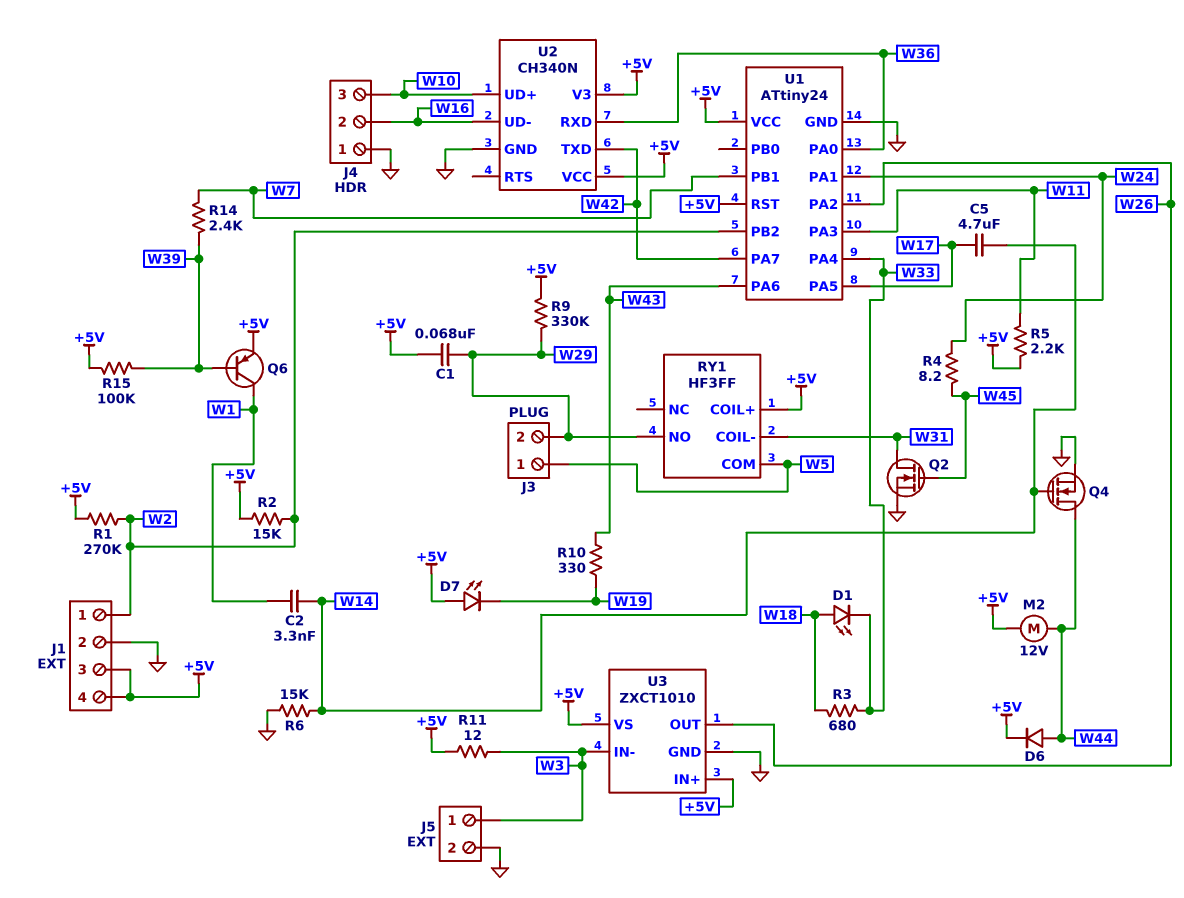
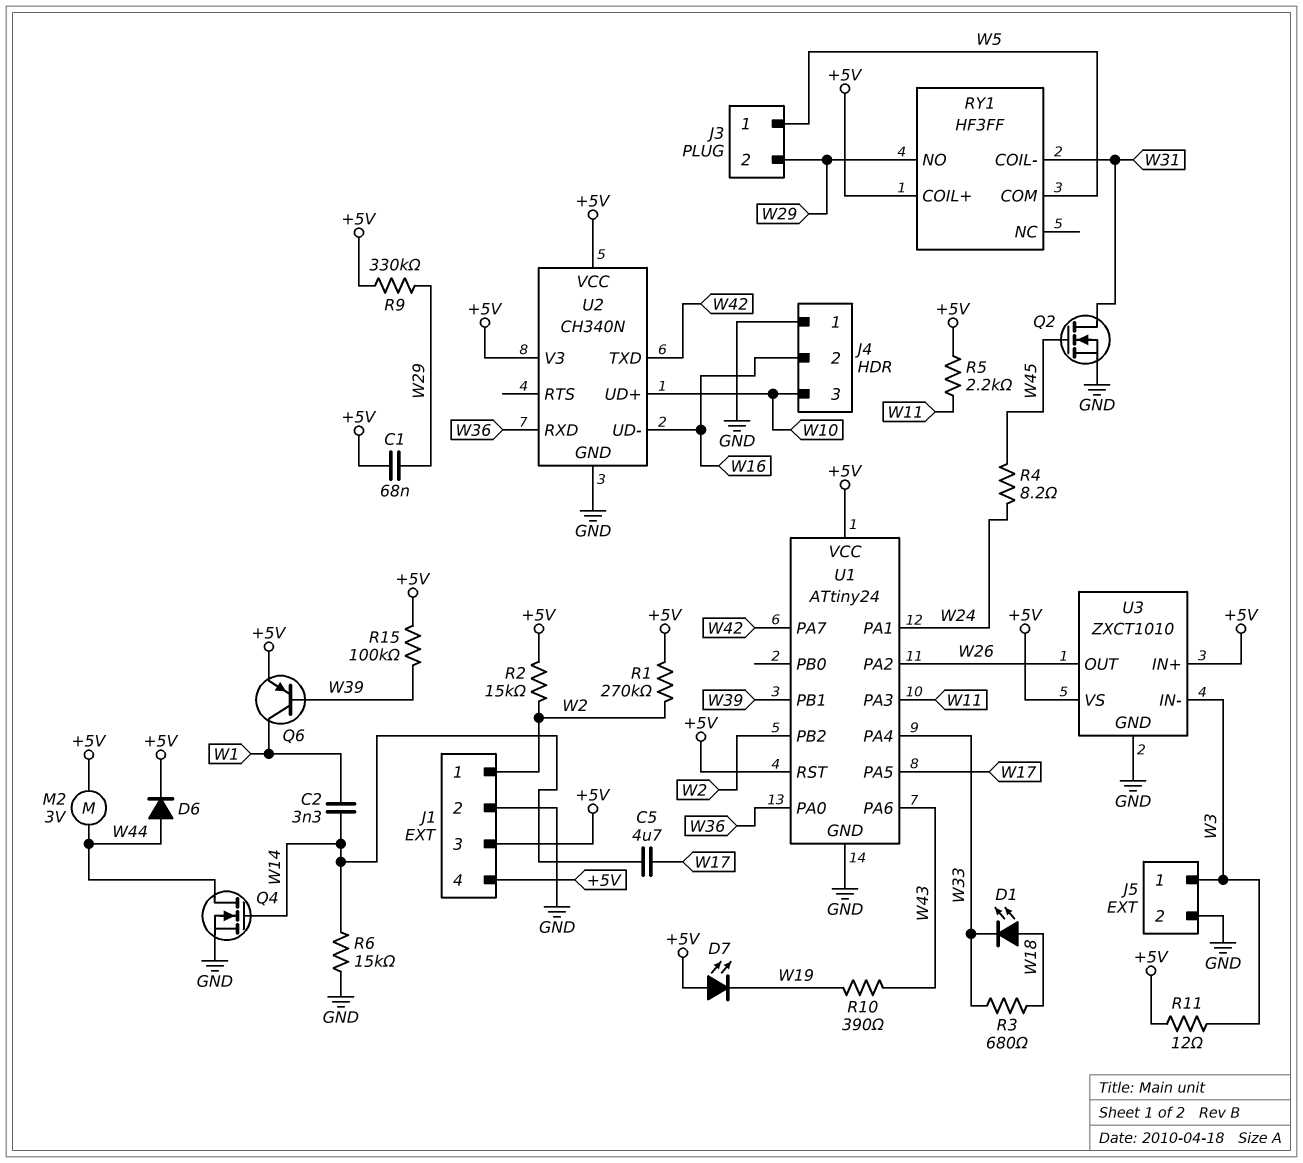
M2: motor 12V (+5V, W44) -> motor 3V (+5V, W44)
R10: 330 (W19, W43) -> 390 (W19, W43)
R14: 2.4k (W7, W39) -> none
U1 pin PB1: W7 -> W39

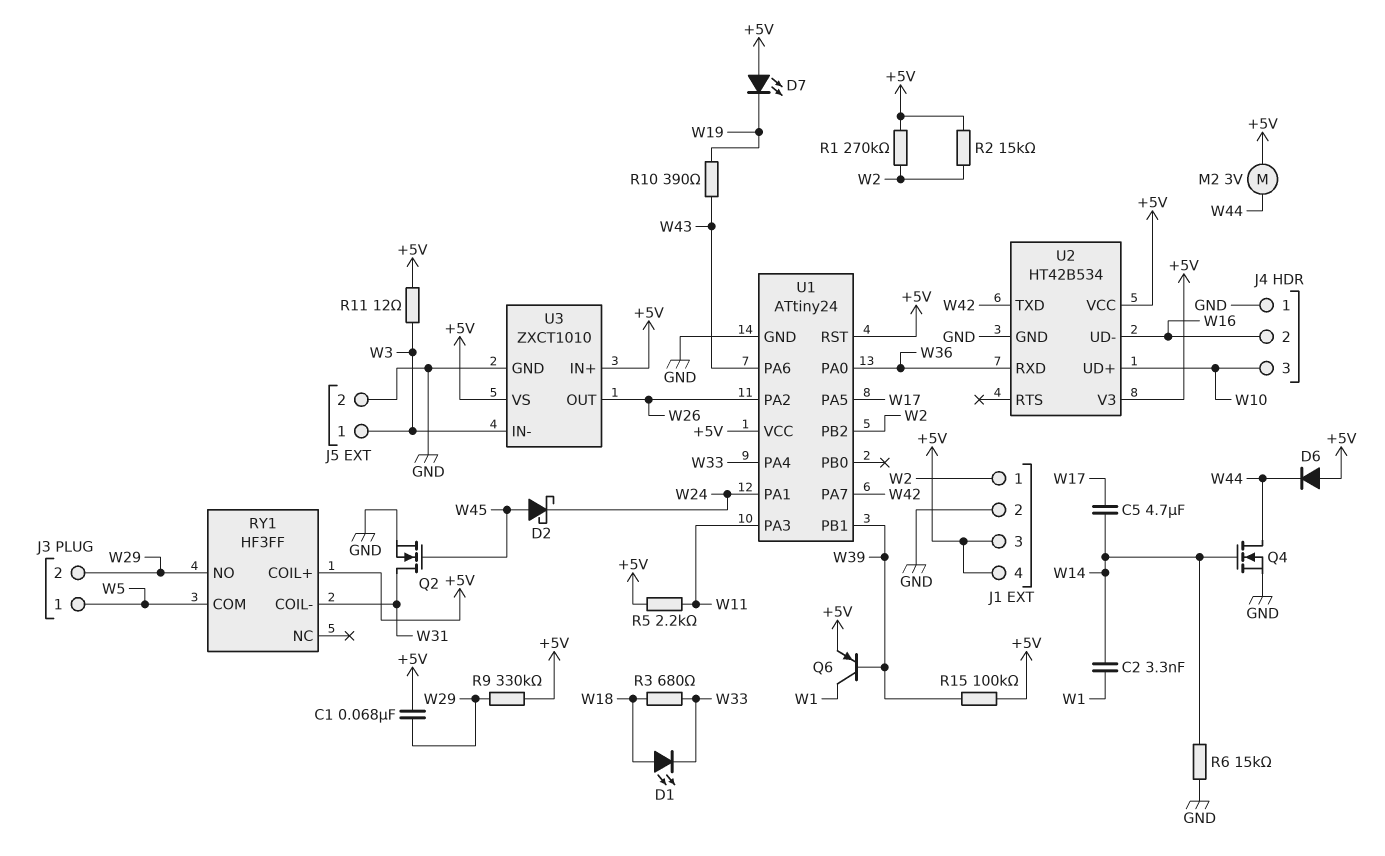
D2: none -> schottky (A W45, K W24)
D6: diode (A W44, K +5V) -> diode (A +5V, K W44)
R4: 8.2 (W24, W45) -> none
U2: CH340N -> HT42B534

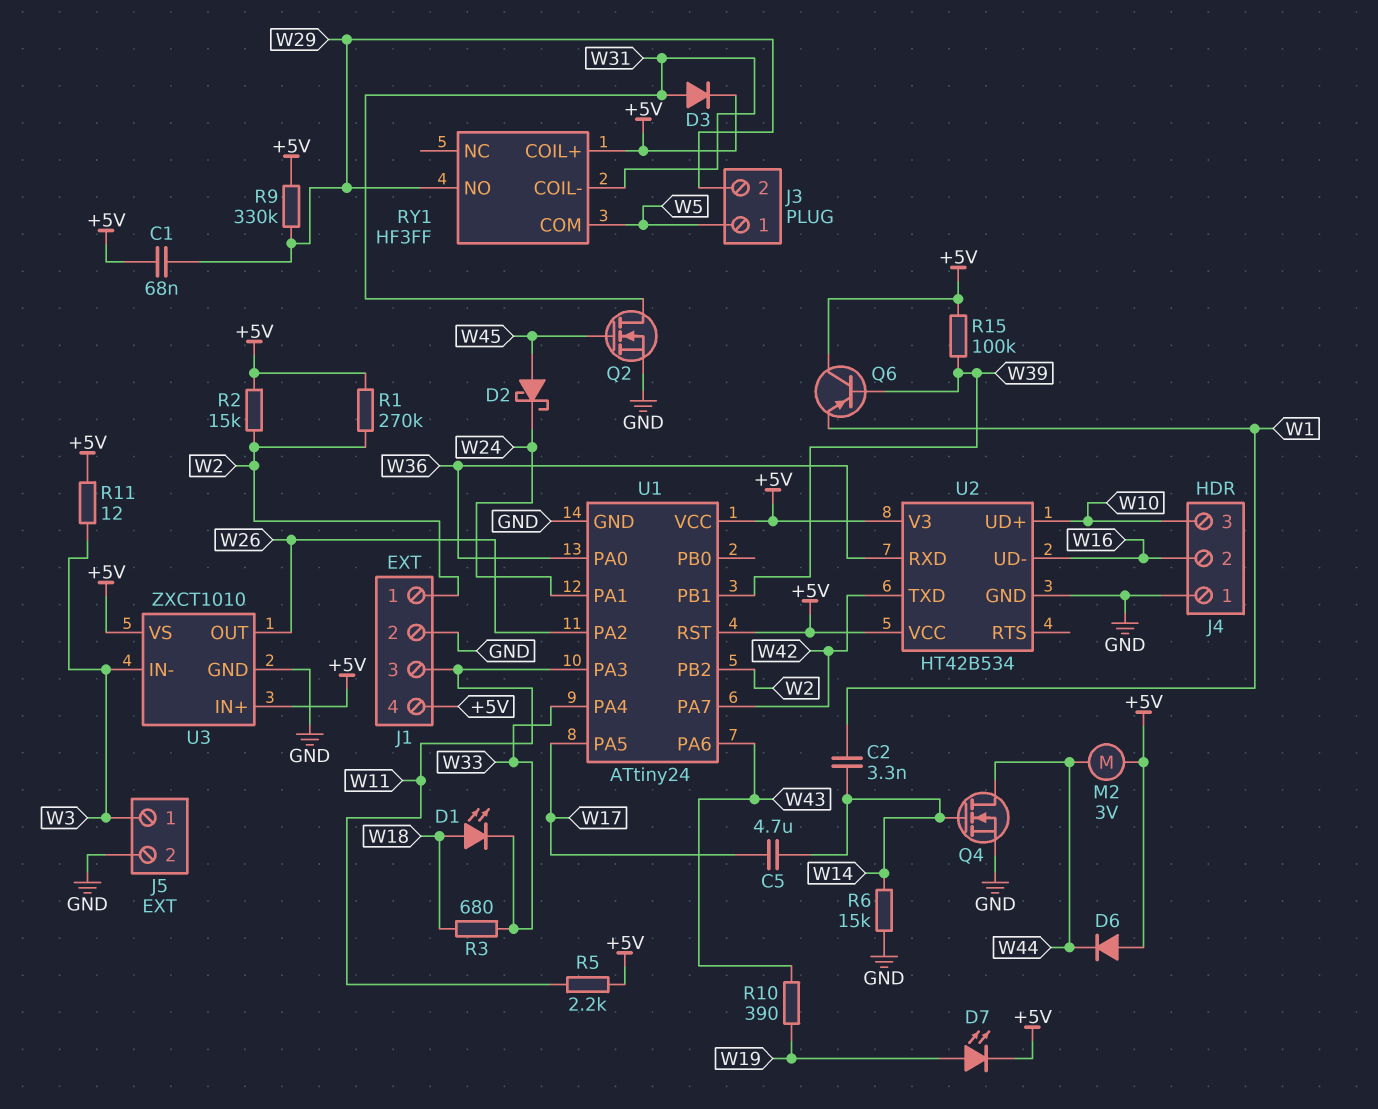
D3: none -> diode (A W31, K +5V)
D7: LED (A +5V, K W19) -> LED (A W19, K +5V)
J1 pin 3: +5V -> W11
Q6: PNP (B W39, C W1, E +5V) -> PNP (B W39, C +5V, E W1)

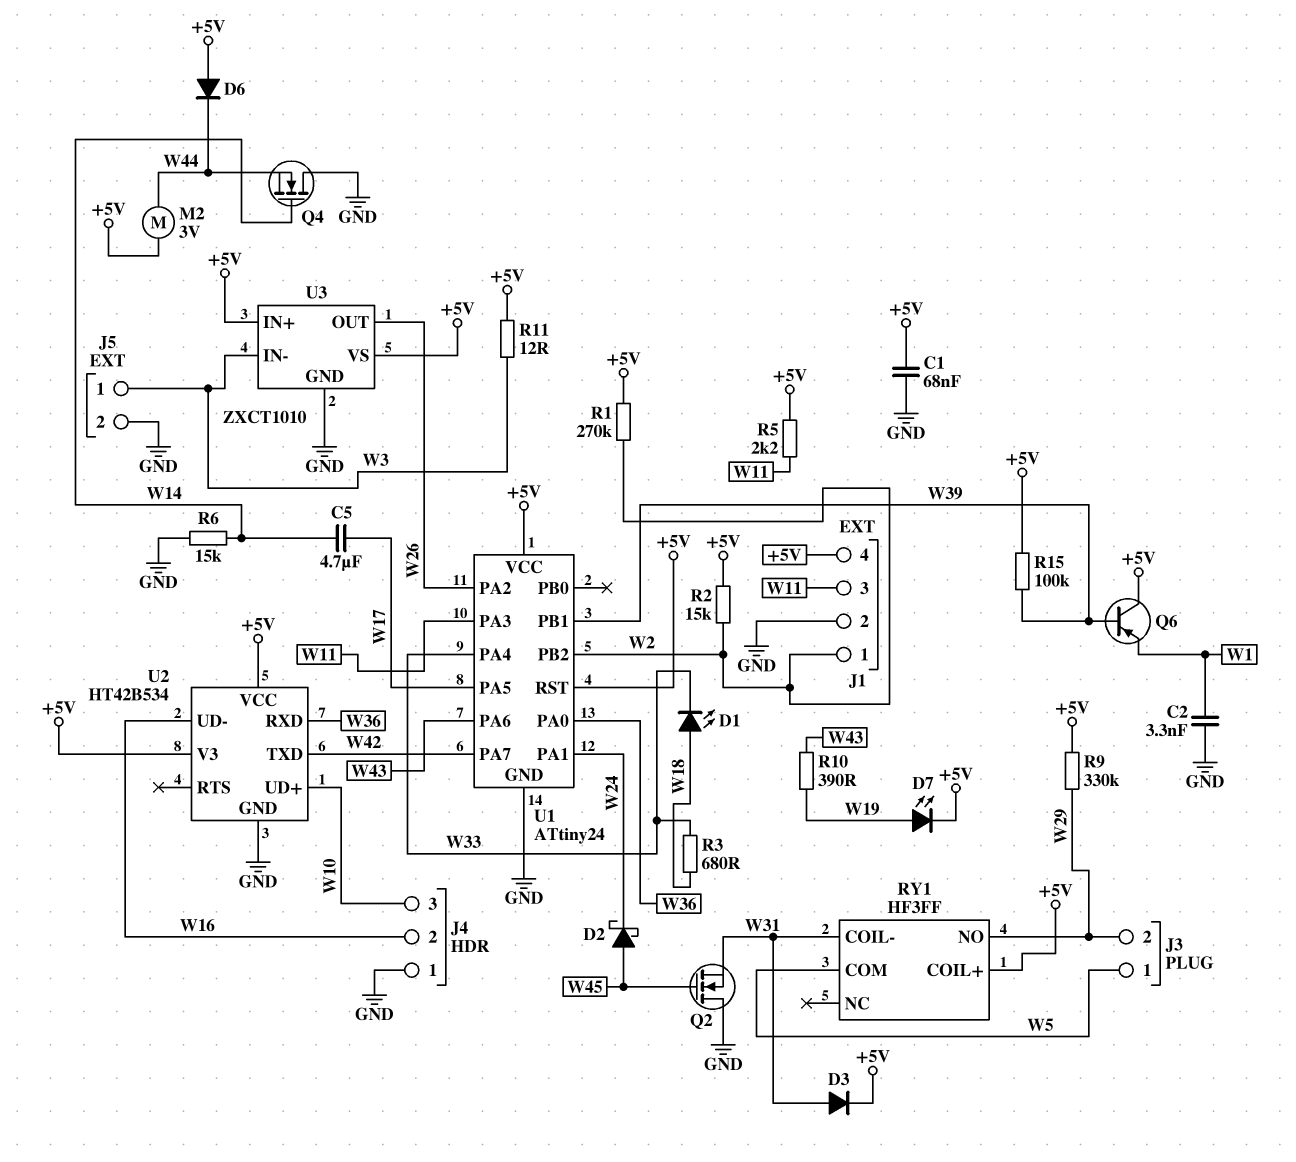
C1: 68nF (+5V, W29) -> 68nF (+5V, GND)
C2: 3.3nF (W1, W14) -> 3.3nF (GND, W1)
Q2: NMOS (G W45, D W31, S GND) -> NMOS (G W45, D GND, S W31)
Q4: NMOS (G W14, D W44, S GND) -> NMOS (G W14, D GND, S W44)

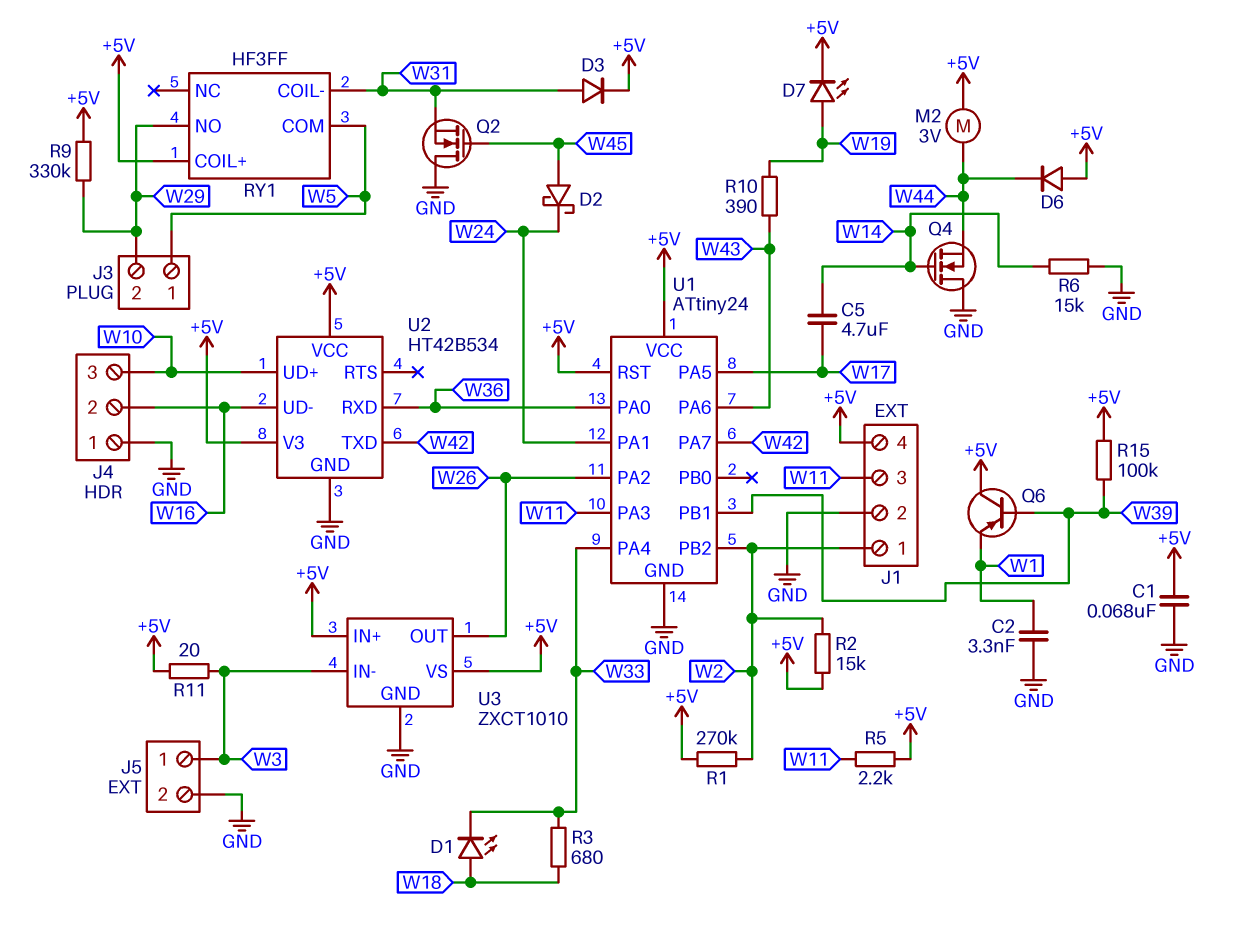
R11: 12 (+5V, W3) -> 20 (+5V, W3)

